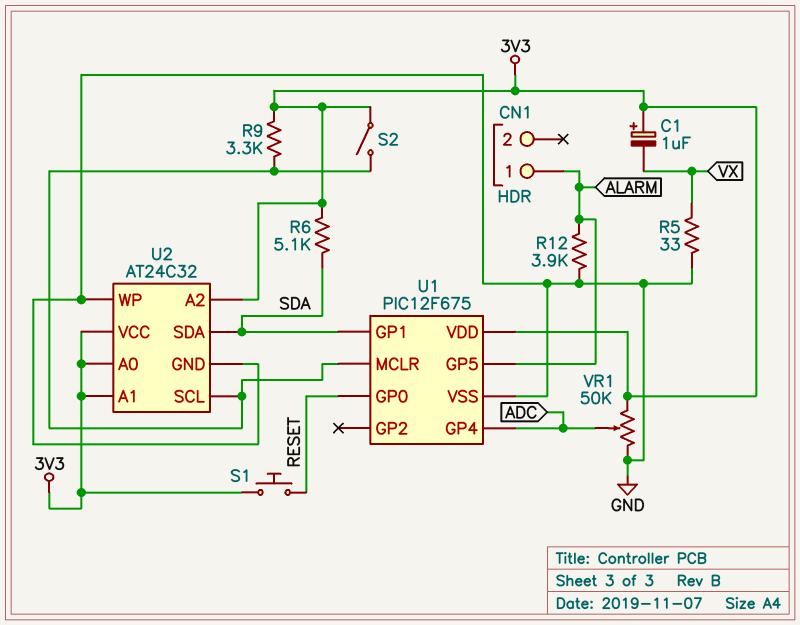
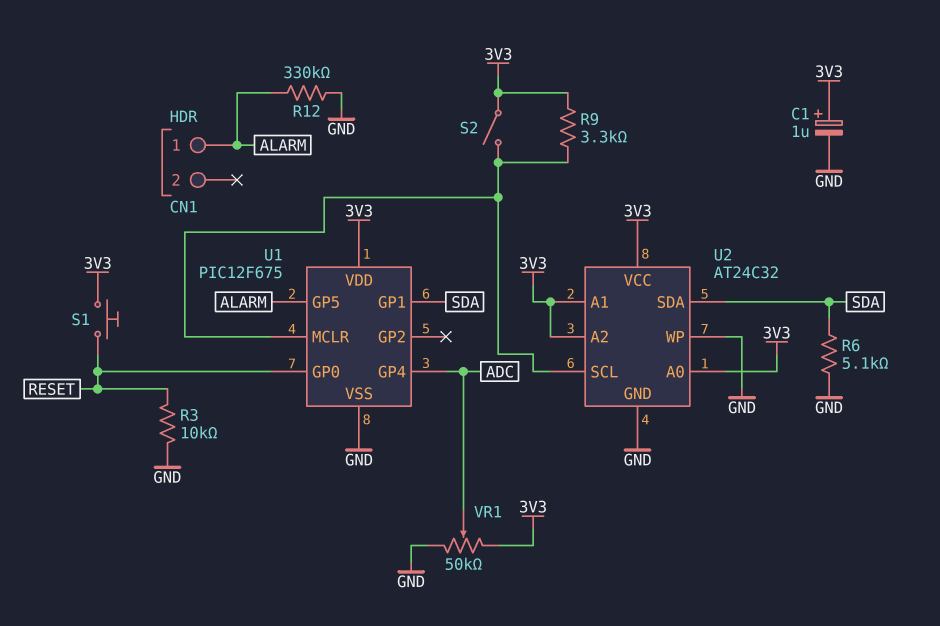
C1: 1uF (plus 3V3, minus VX) -> 1uF (plus 3V3, minus GND)
R3: none -> 10k (GND, RESET)
R5: 33 (GND, VX) -> none
R6: 5.1k (3V3, SDA) -> 5.1k (GND, SDA)
R12: 3.9k (ALARM, GND) -> 330k (ALARM, GND)

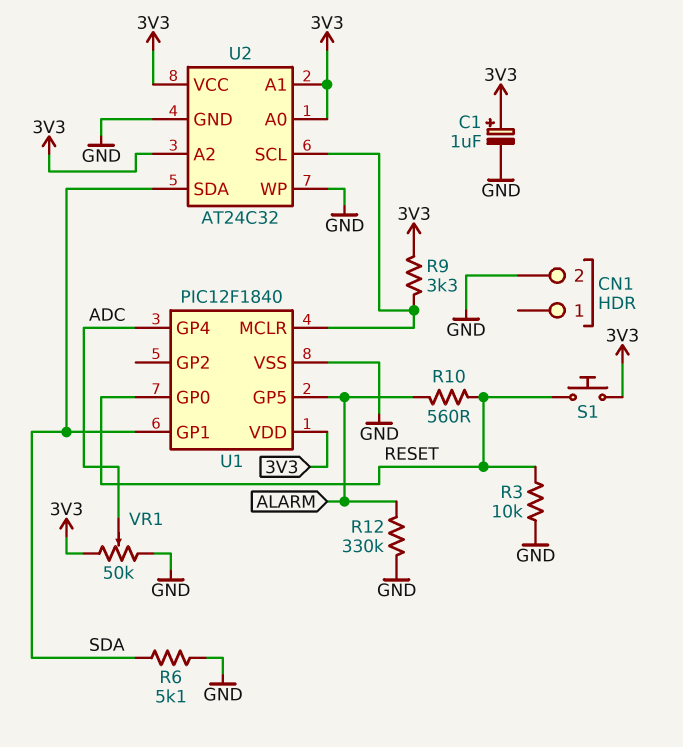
CN1 pin 1: ALARM -> none
CN1 pin 2: none -> GND
R10: none -> 560 (ALARM, RESET)
S2: switch (3V3, U1/MCLR) -> none
U1: PIC12F675 -> PIC12F1840

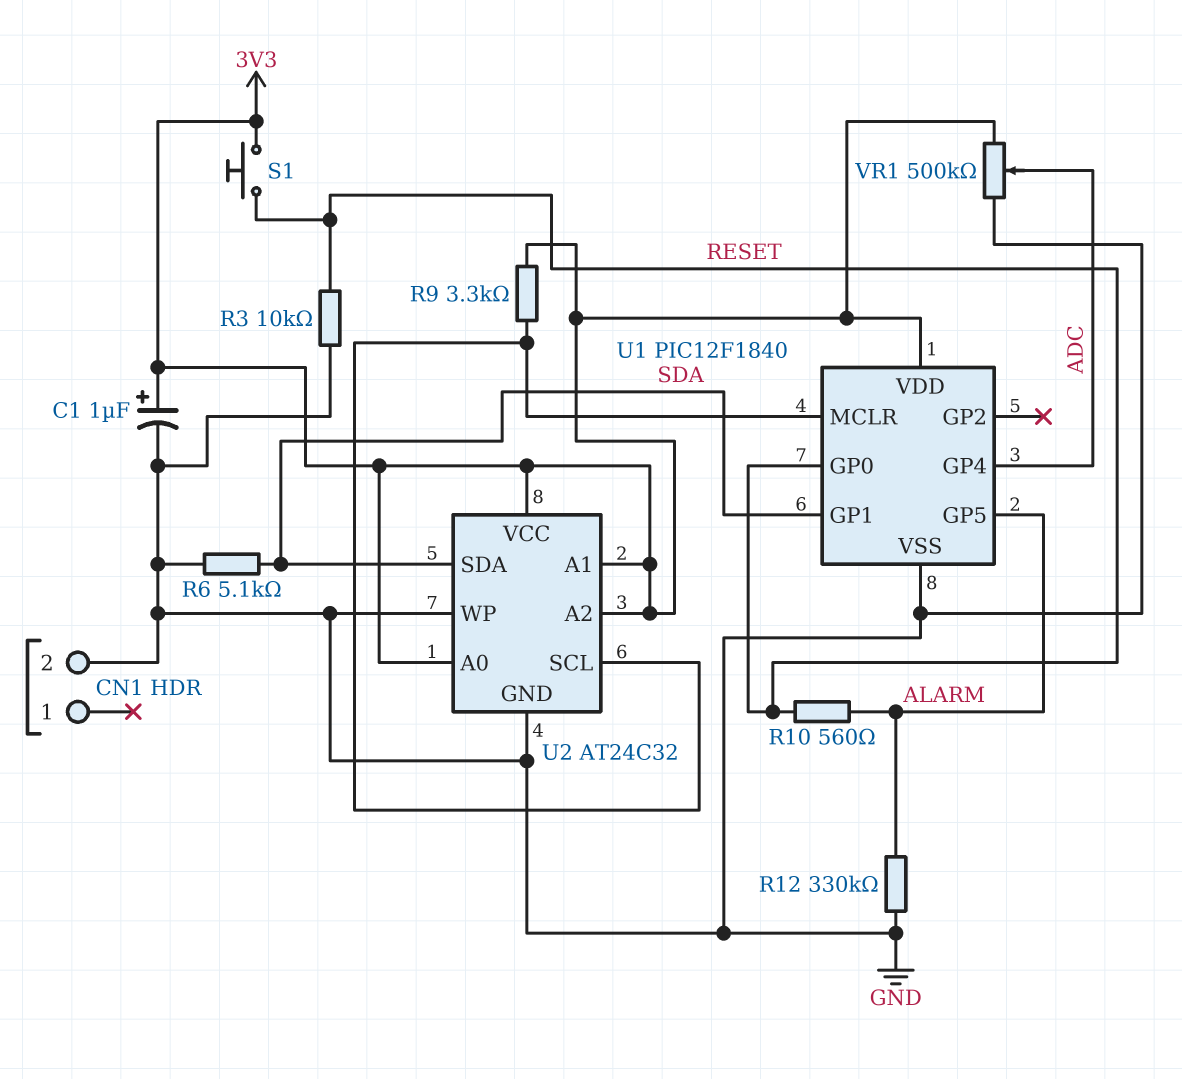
VR1: 50k (3V3, GND, wiper ADC) -> 500k (3V3, GND, wiper ADC)

